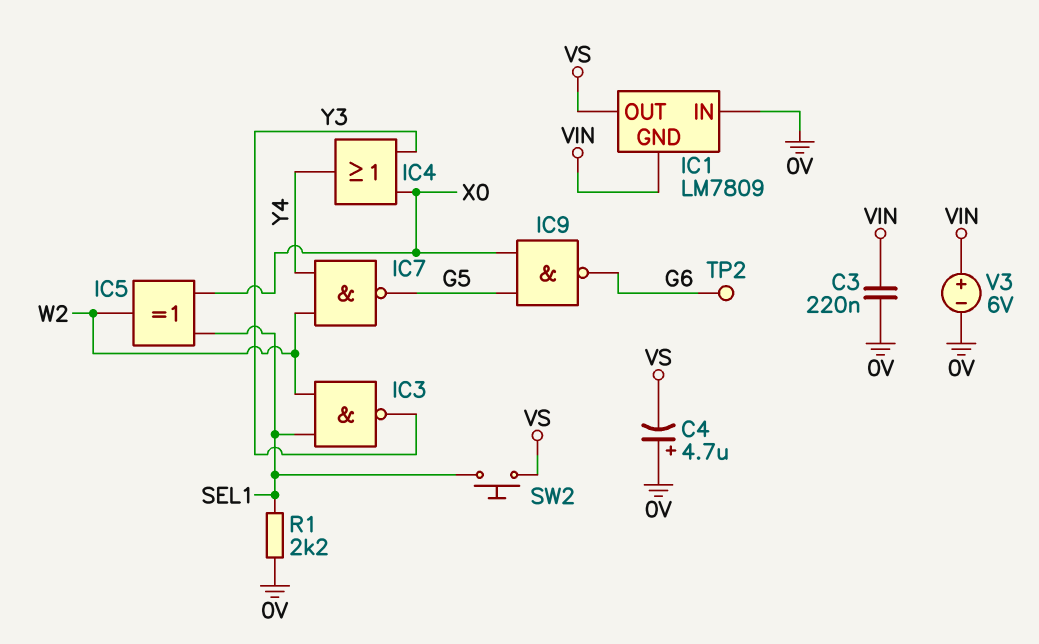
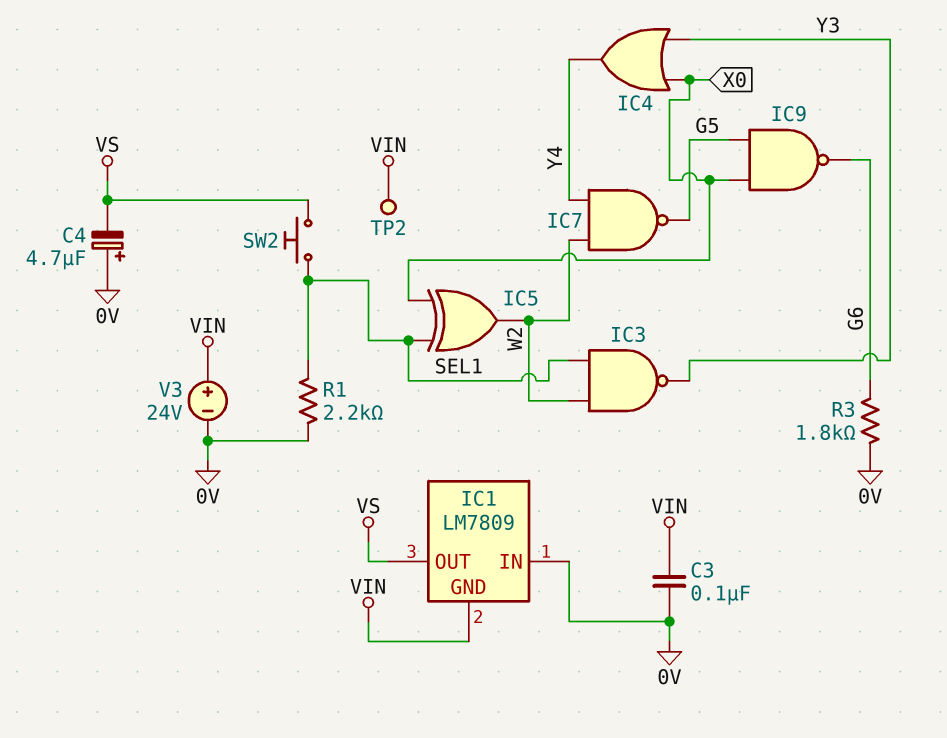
C3: 220nF (0V, VIN) -> 100nF (0V, VIN)
R3: none -> 1.8k (0V, G6)
TP2: test point (G6) -> test point (VIN)
V3: 6V (plus VIN, minus 0V) -> 24V (plus VIN, minus 0V)

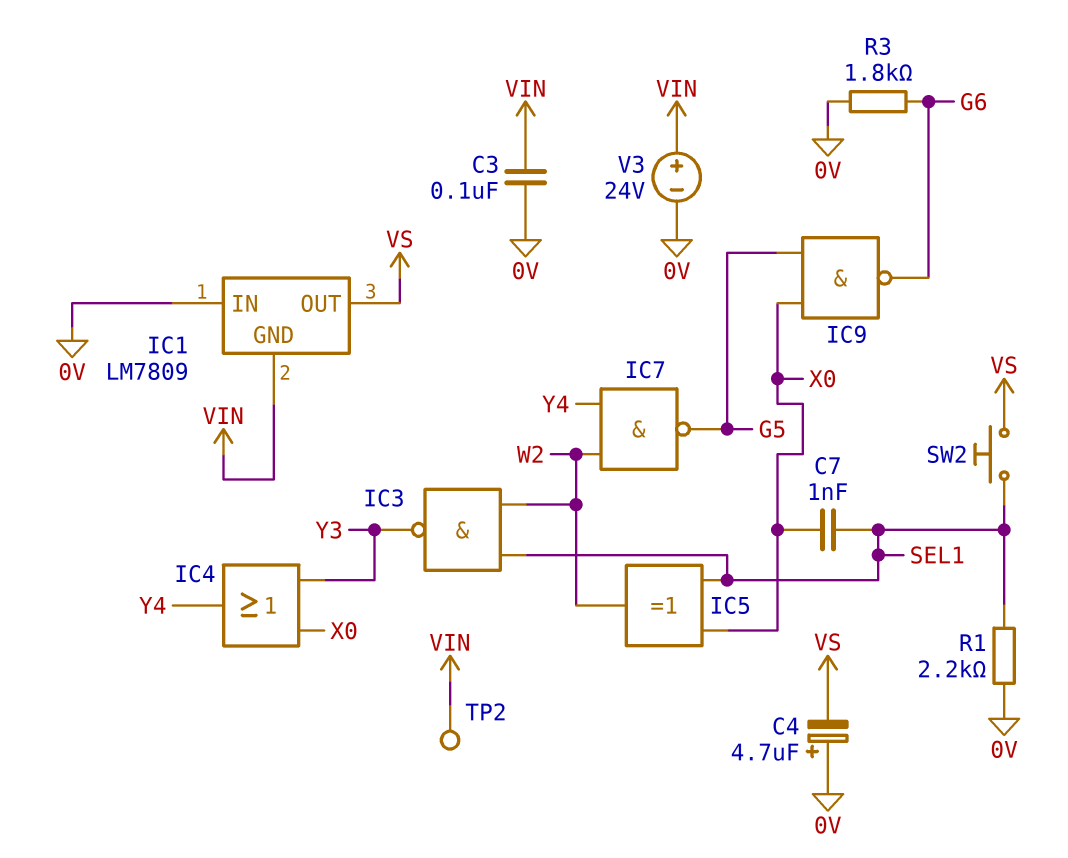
C7: none -> 1nF (SEL1, X0)

